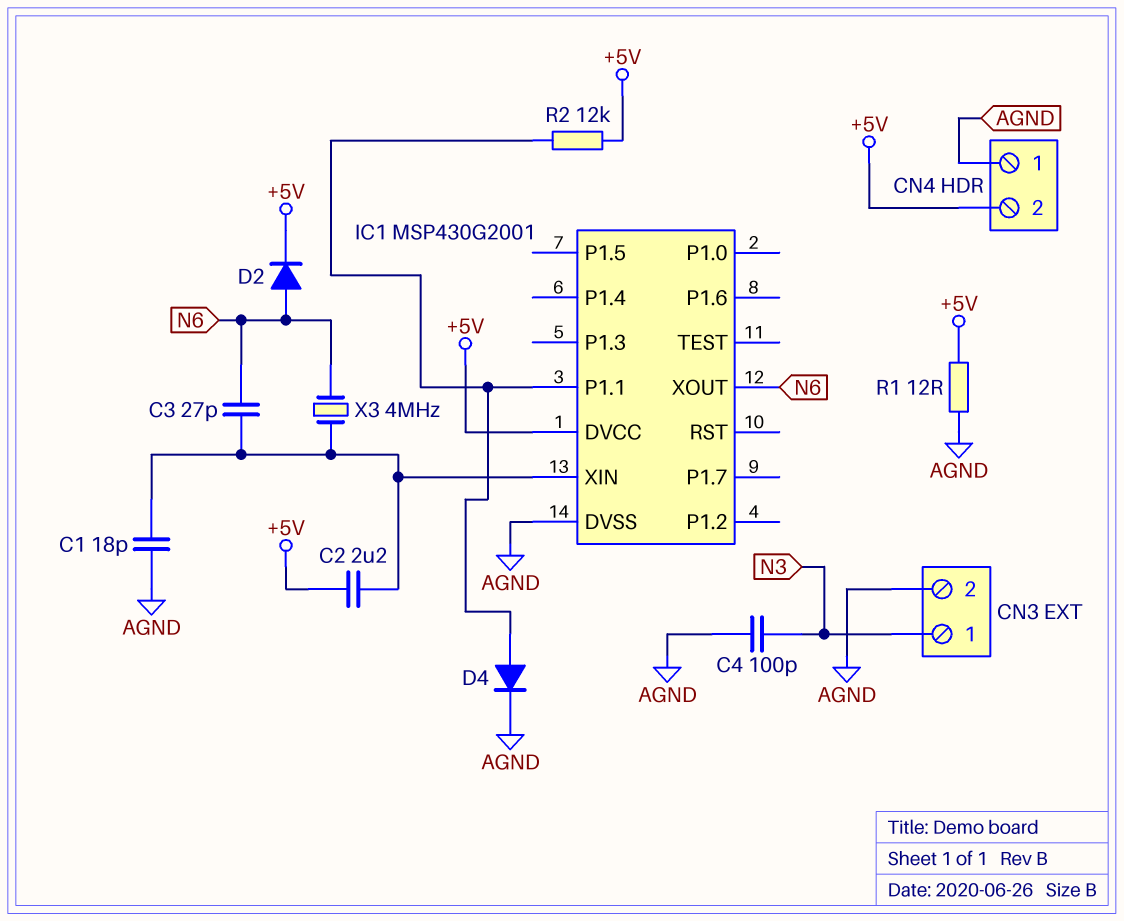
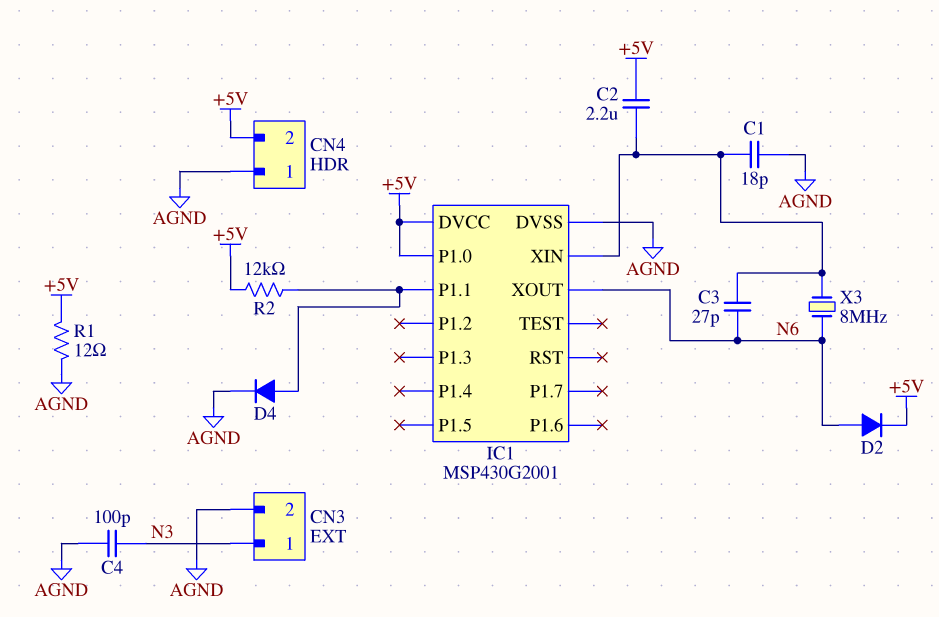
IC1 pin P1.0: none -> +5V
X3: 4MHz (IC1/XIN, N6) -> 8MHz (IC1/XIN, N6)

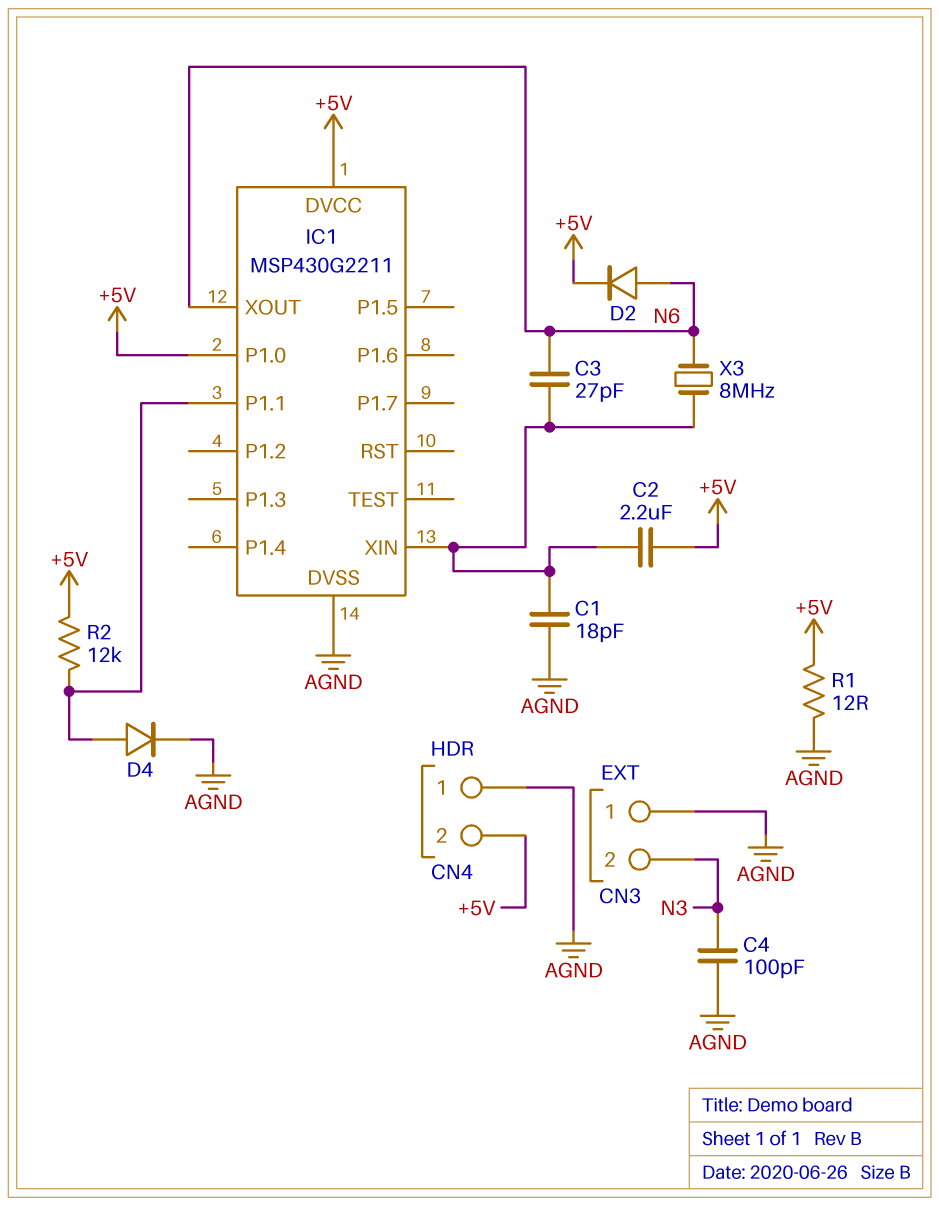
CN3 pin 1: N3 -> AGND
CN3 pin 2: AGND -> N3
IC1: MSP430G2001 -> MSP430G2211

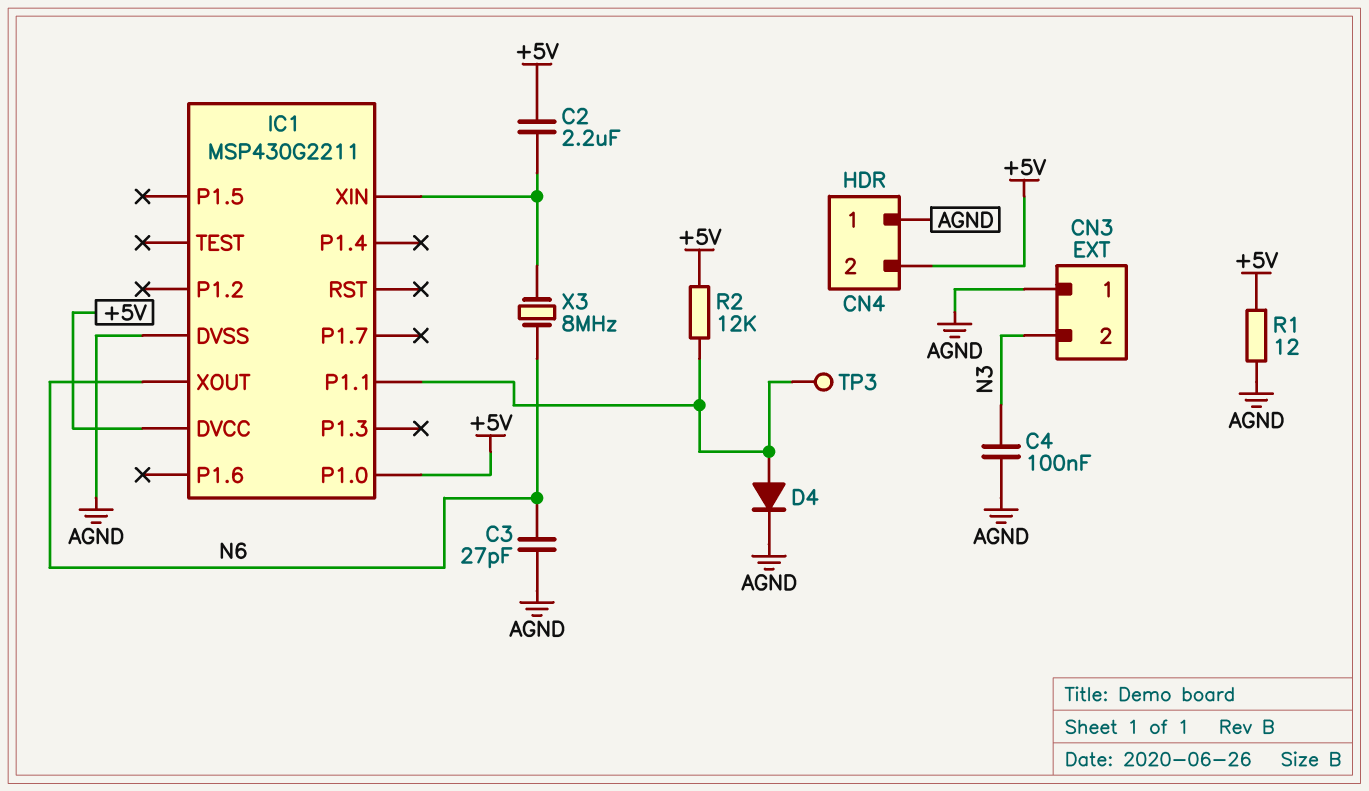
C1: 18pF (AGND, IC1/XIN) -> none
C3: 27pF (IC1/XIN, N6) -> 27pF (AGND, N6)
C4: 100pF (AGND, N3) -> 100nF (AGND, N3)
D2: diode (A N6, K +5V) -> none
TP3: none -> test point (IC1/P1.1)

